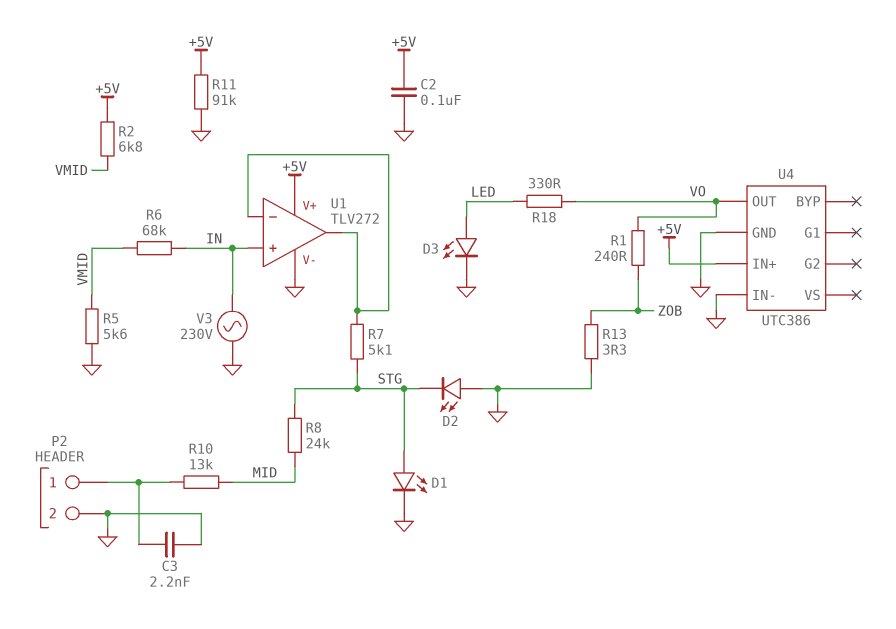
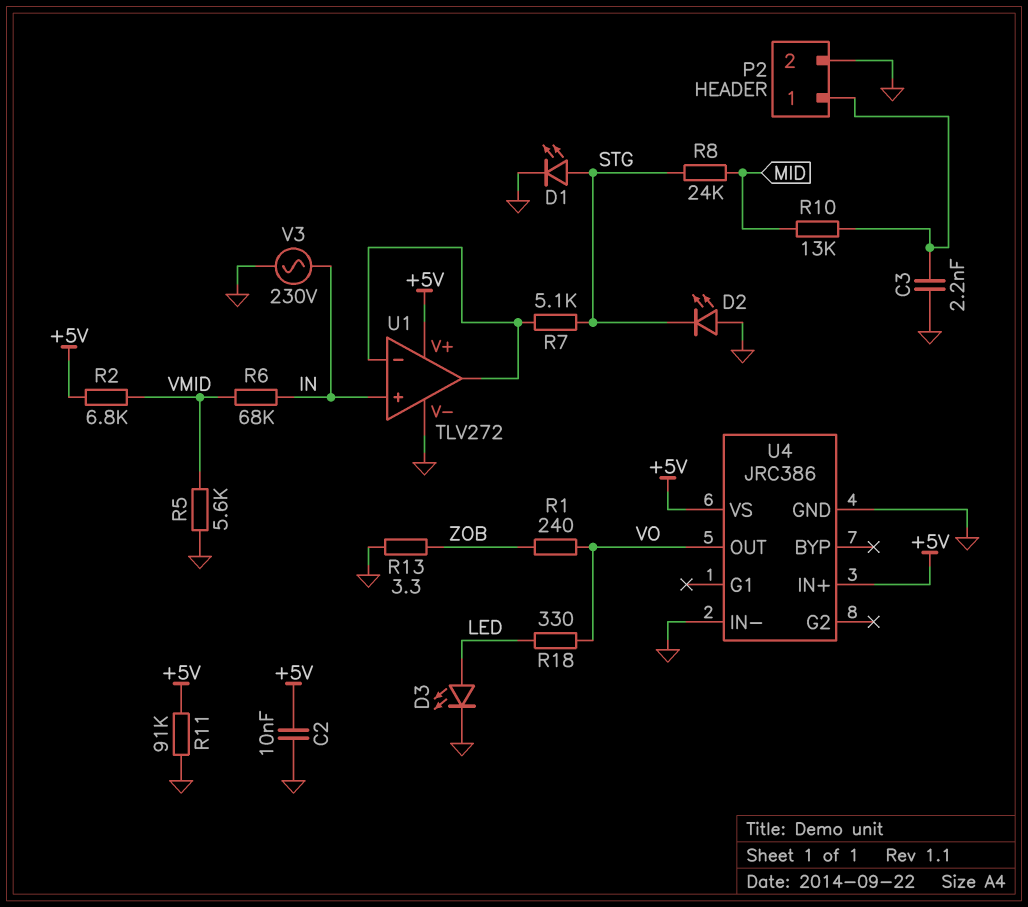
C2: 100nF (+5V, GND) -> 10nF (+5V, GND)
U4: UTC386 -> JRC386
U4 pin VS: none -> +5V

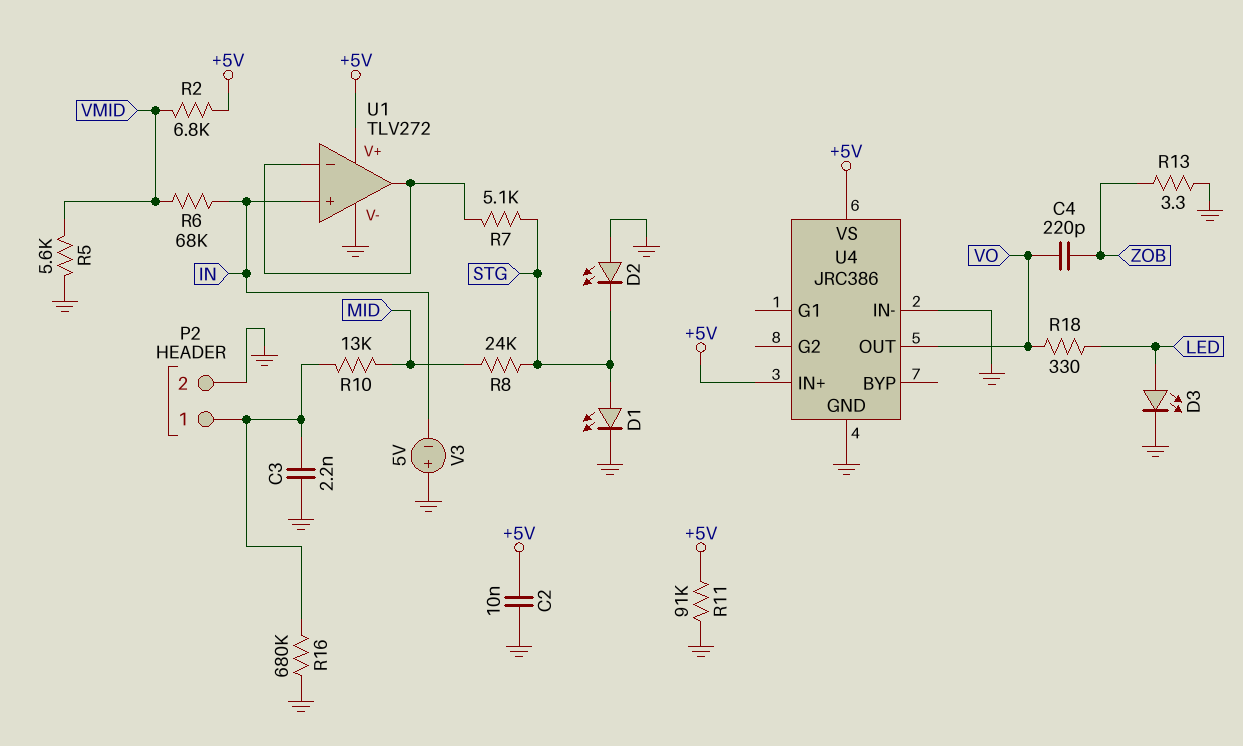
C4: none -> 220pF (VO, ZOB)
R1: 240 (VO, ZOB) -> none
R16: none -> 680k (GND, P2/1)
V3: AC 230V (GND, IN) -> 5V (plus GND, minus IN)

